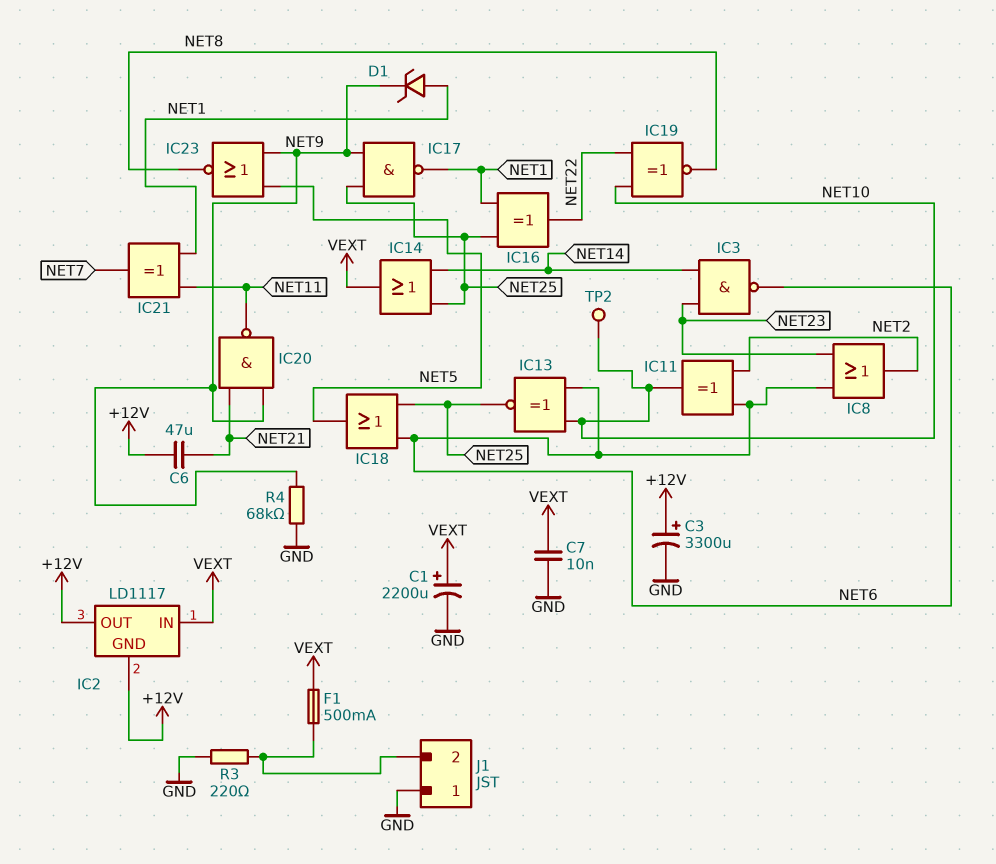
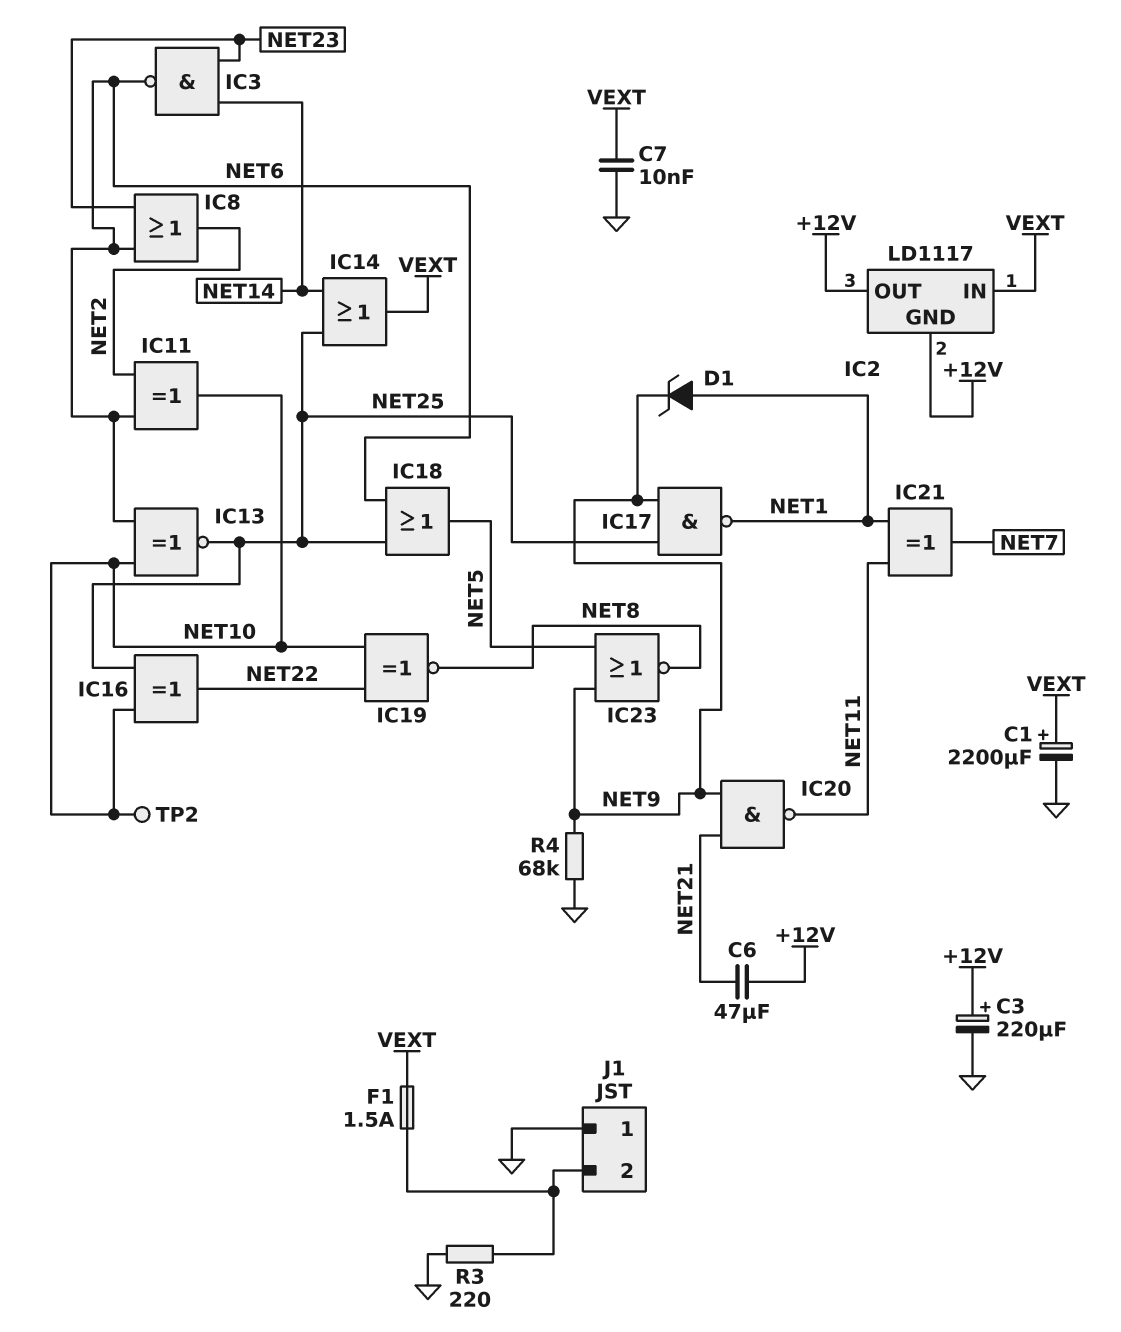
C3: 3300uF (plus +12V, minus GND) -> 220uF (plus +12V, minus GND)
F1: 500mA (J1/2, VEXT) -> 1.5A (J1/2, VEXT)
IC16: XOR (in NET1, in NET25, out NET22) -> XOR (in NET10, in NET25, out NET22)

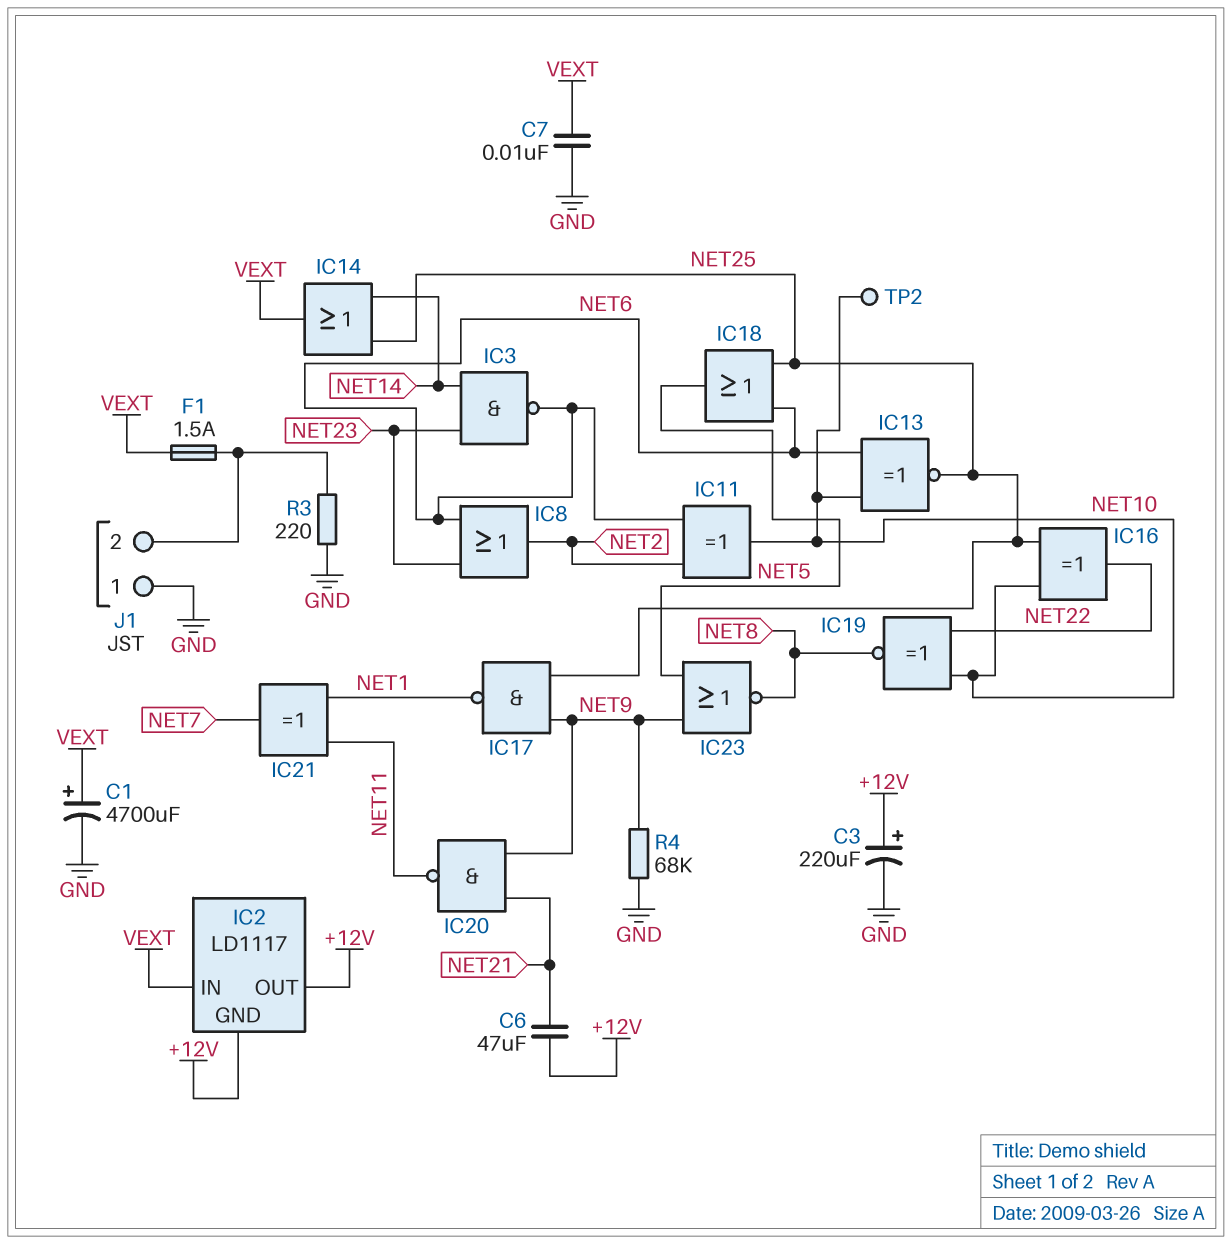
C1: 2200uF (plus VEXT, minus GND) -> 4700uF (plus VEXT, minus GND)
D1: zener (A NET1, K NET9) -> none

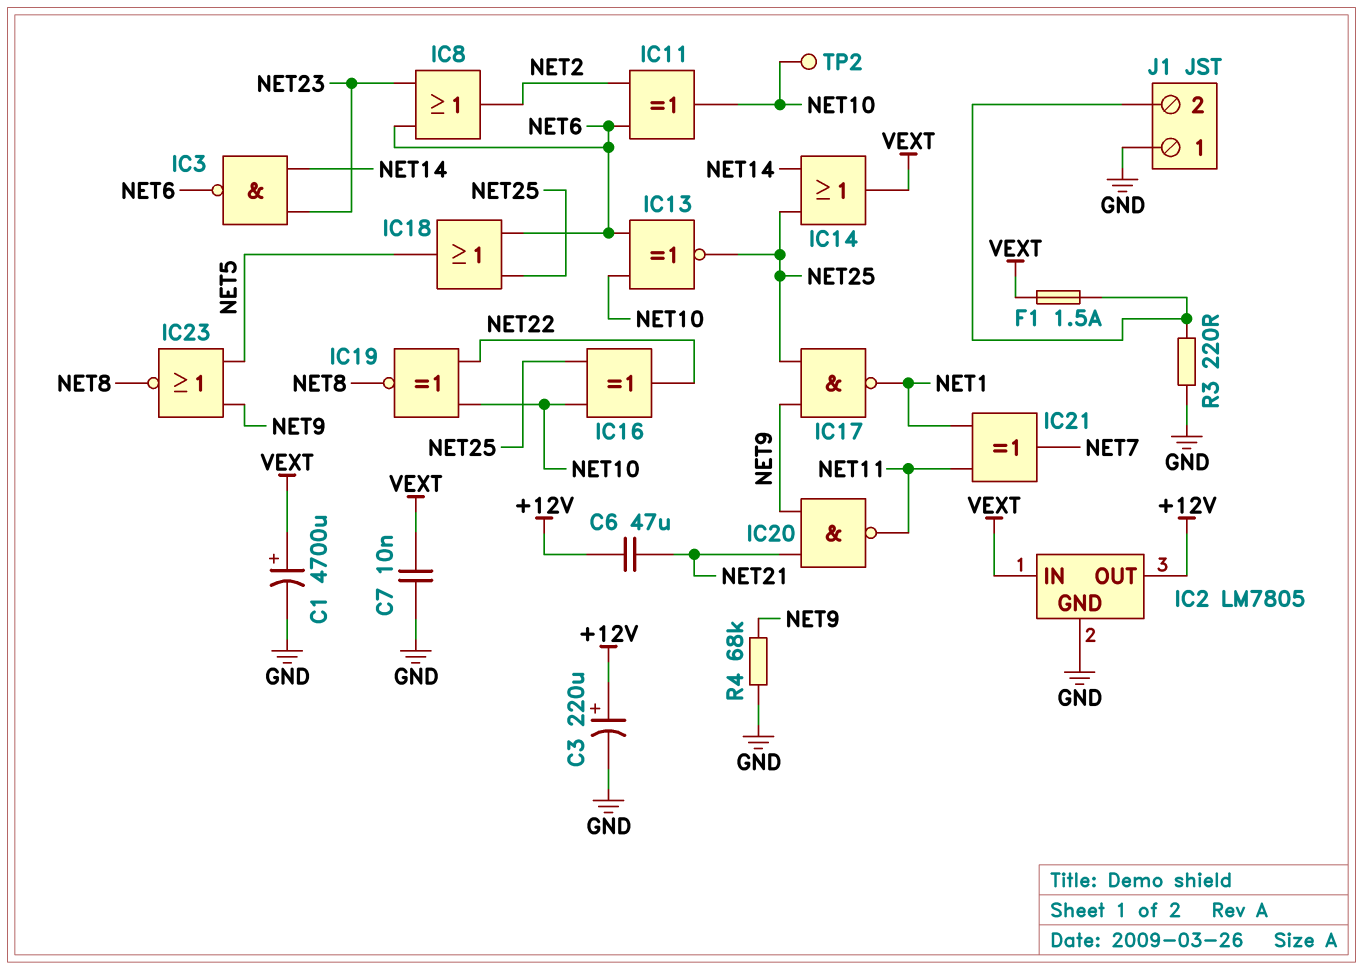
IC2: LD1117 -> LM7805
IC2 pin GND: +12V -> GND

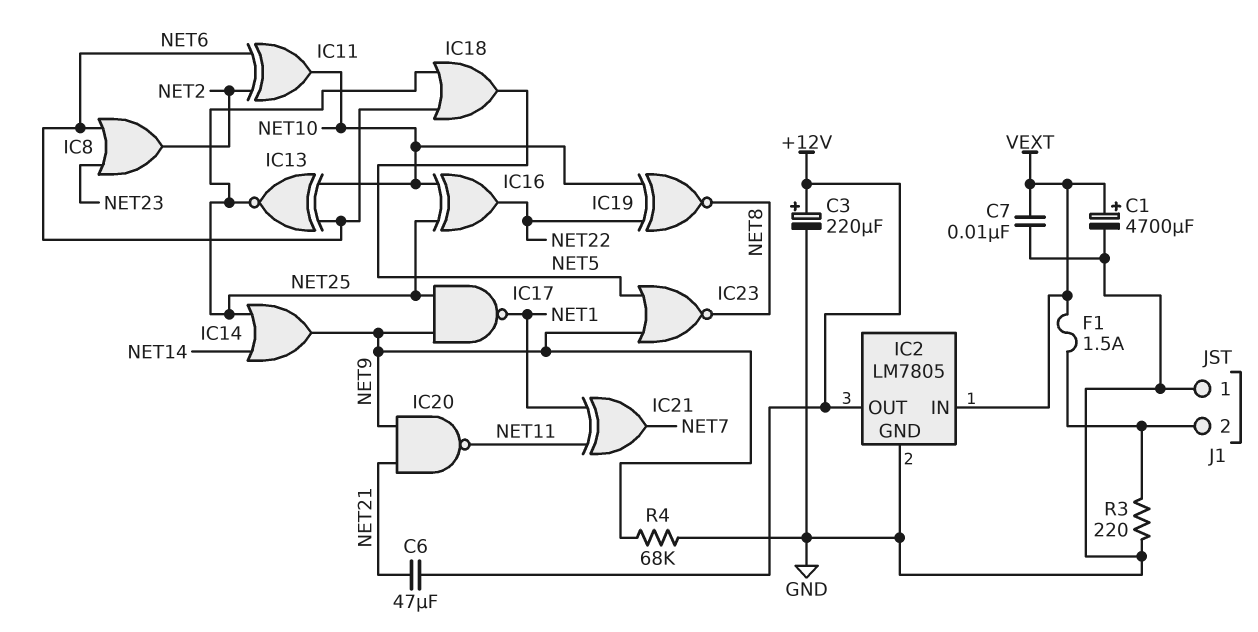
IC3: NAND (in NET14, in NET23, out NET6) -> none
IC14: OR (in NET14, in NET25, out VEXT) -> OR (in NET14, in NET25, out NET9)
TP2: test point (NET10) -> none

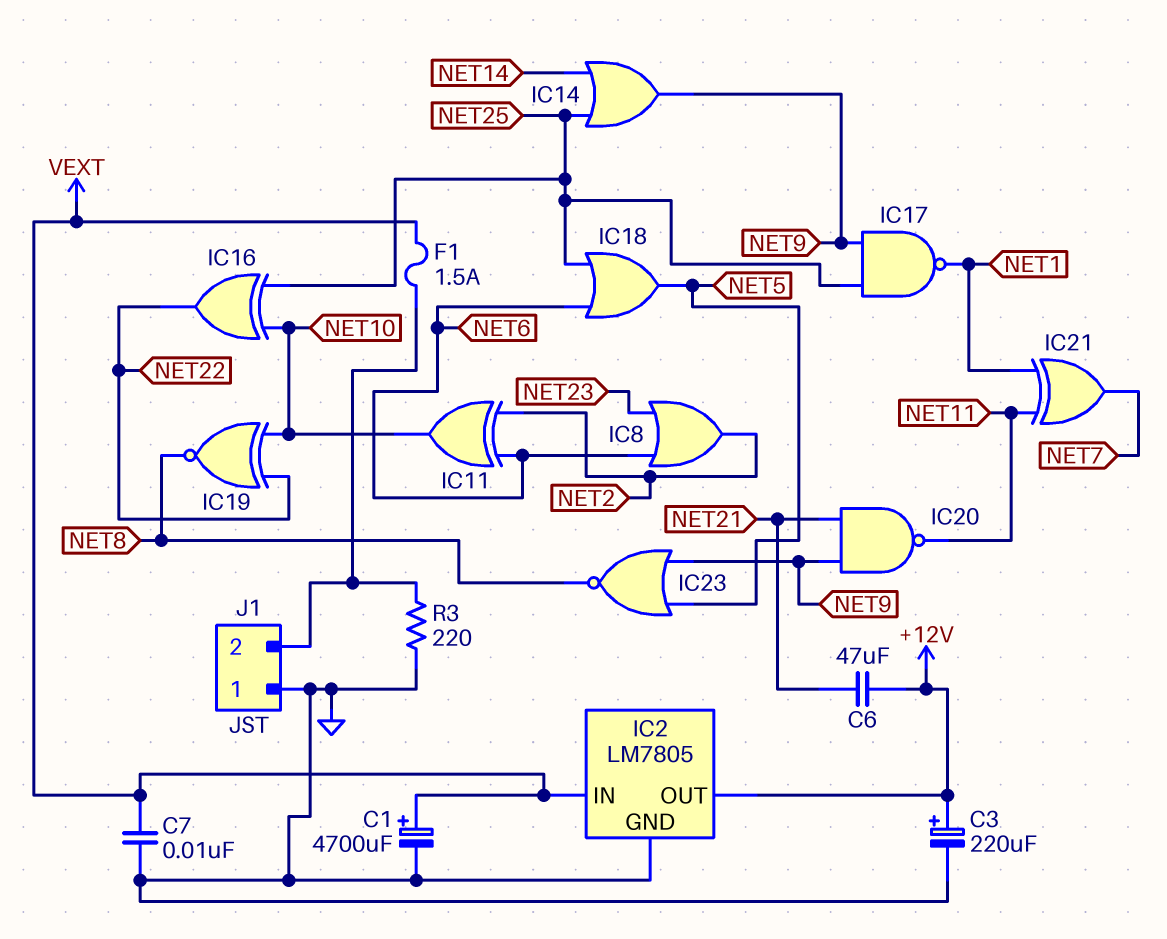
IC13: XNOR (in NET6, in NET10, out NET25) -> none
R4: 68k (GND, NET9) -> none

